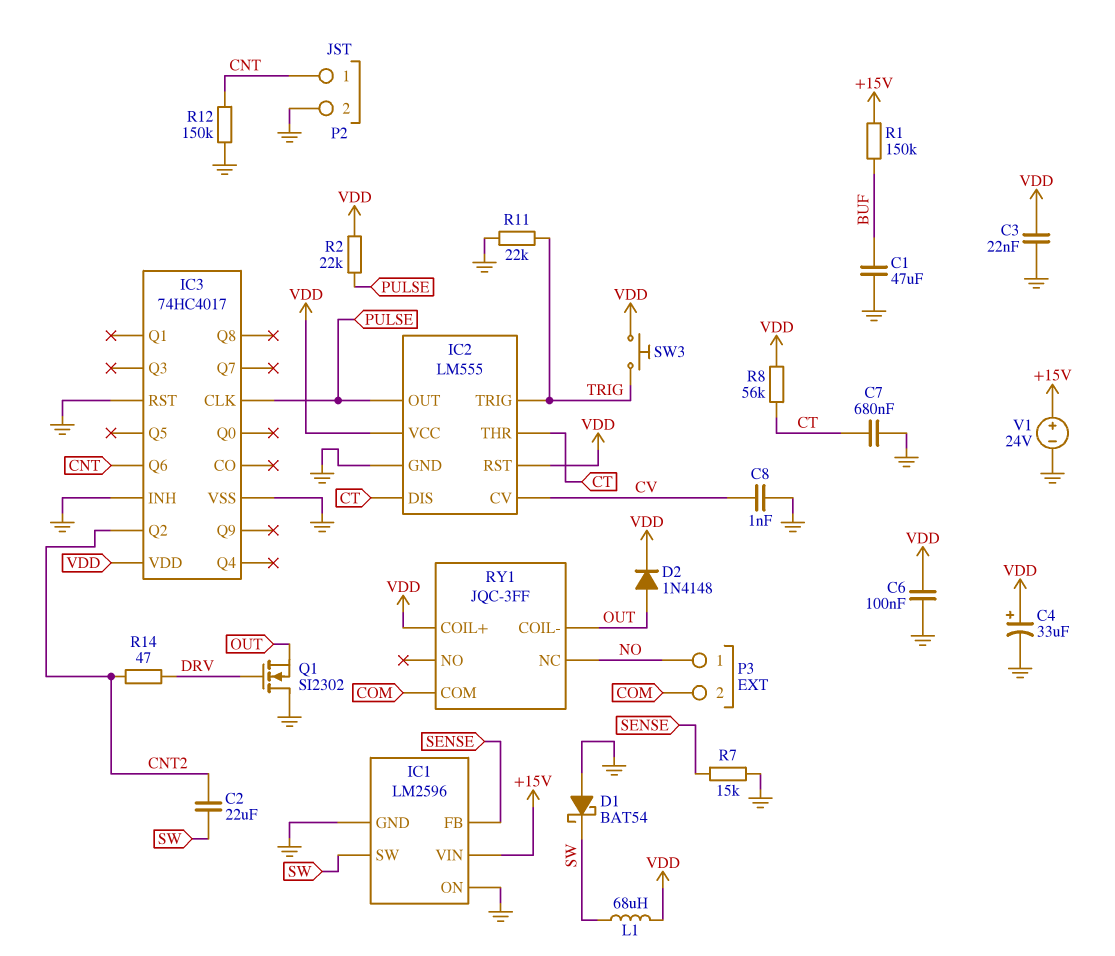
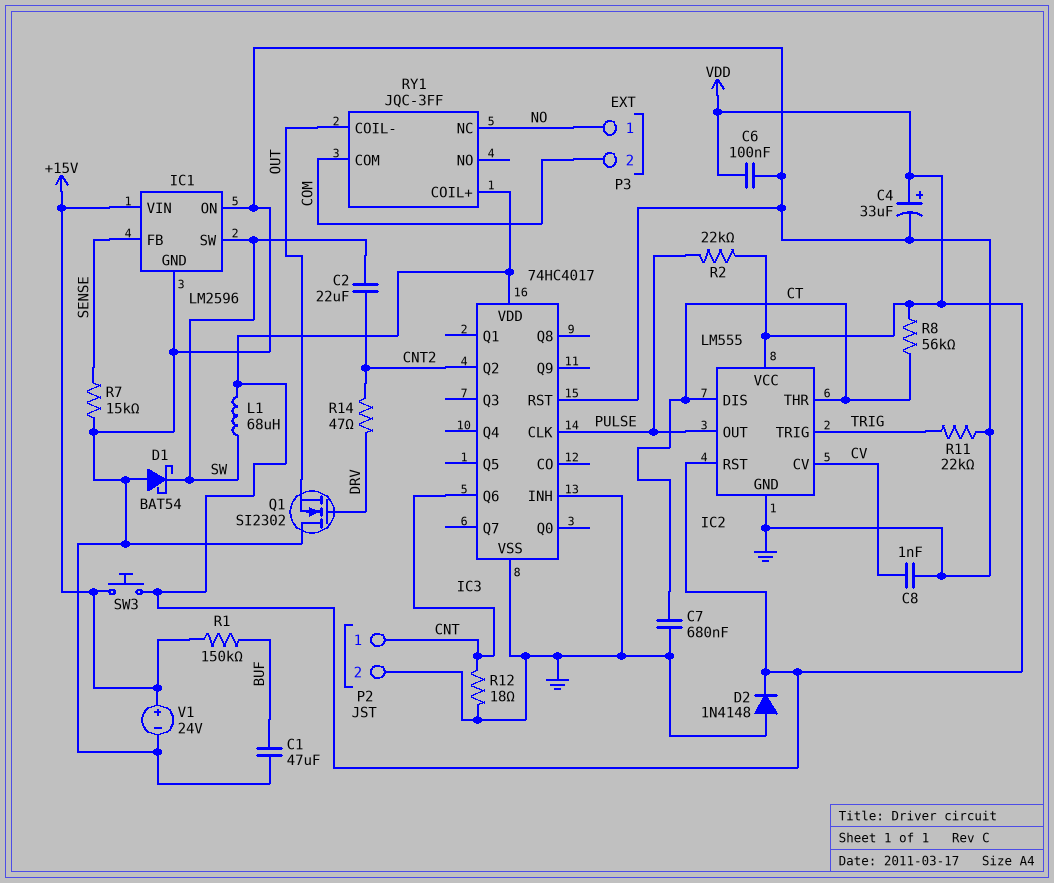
C3: 22nF (GND, VDD) -> none
D2: diode 1N4148 (A OUT, K VDD) -> diode 1N4148 (A GND, K VDD)
R12: 150k (CNT, GND) -> 18 (CNT, GND)
SW3: button (TRIG, VDD) -> button (+15V, VDD)

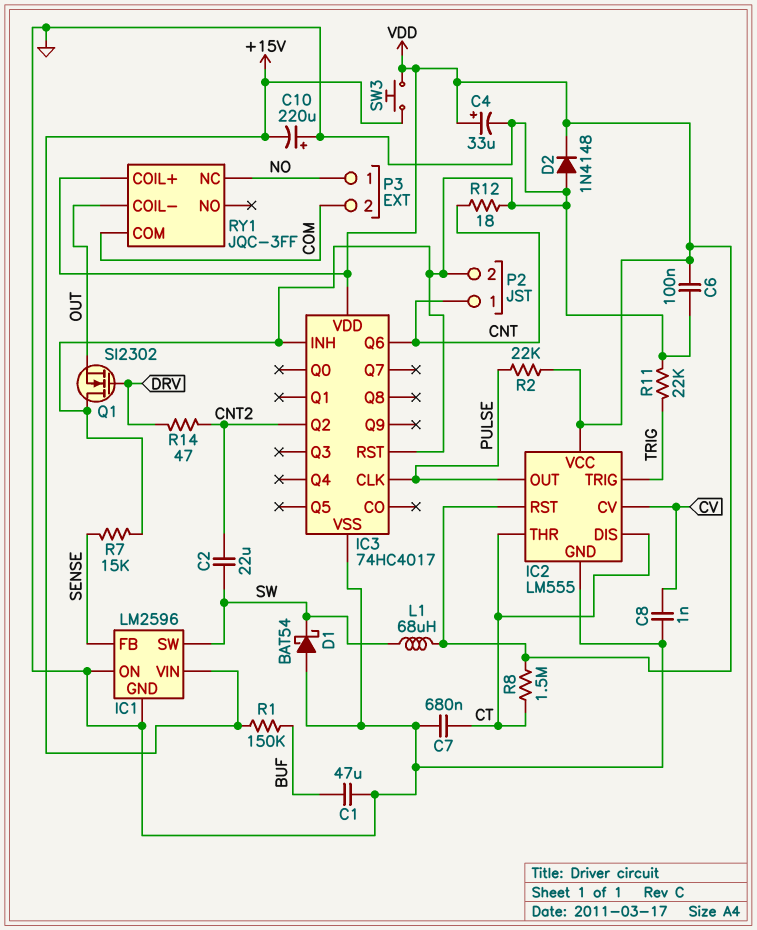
C10: none -> 220uF (plus GND, minus +15V)
R8: 56k (CT, VDD) -> 1.5M (CT, VDD)
V1: 24V (plus +15V, minus GND) -> none

